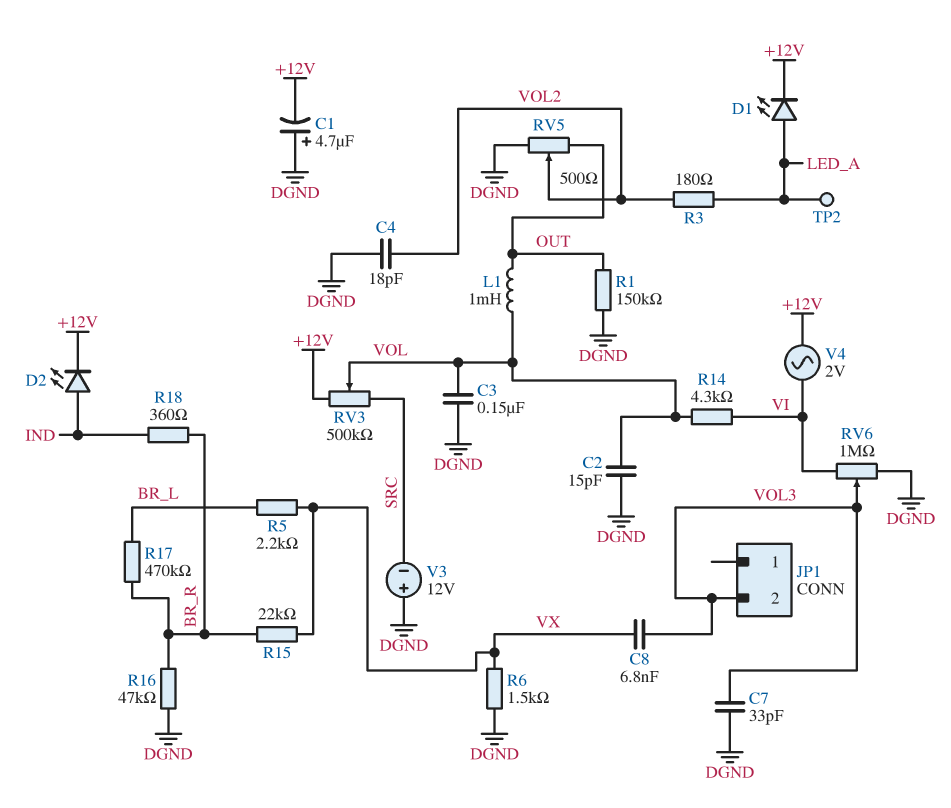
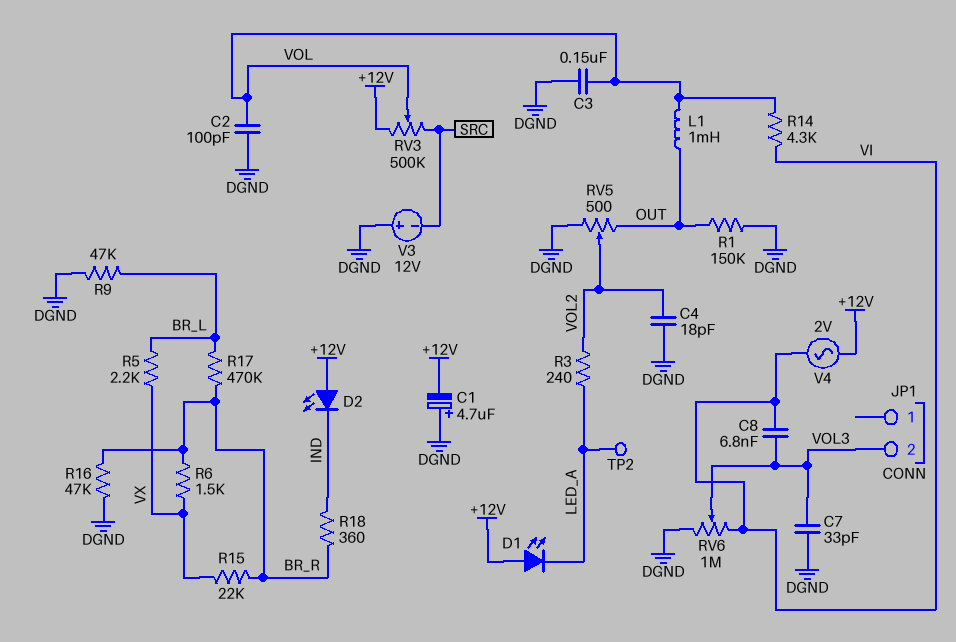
C2: 15pF (DGND, VOL) -> 100pF (DGND, VOL)
C8: 6.8nF (VOL3, VX) -> 6.8nF (VI, VOL3)
D1: LED (A LED_A, K +12V) -> LED (A +12V, K LED_A)
D2: LED (A IND, K +12V) -> LED (A +12V, K IND)
R3: 180 (LED_A, VOL2) -> 240 (LED_A, VOL2)
R6: 1.5k (DGND, VX) -> 1.5k (BR_R, VX)
R9: none -> 47k (BR_L, DGND)

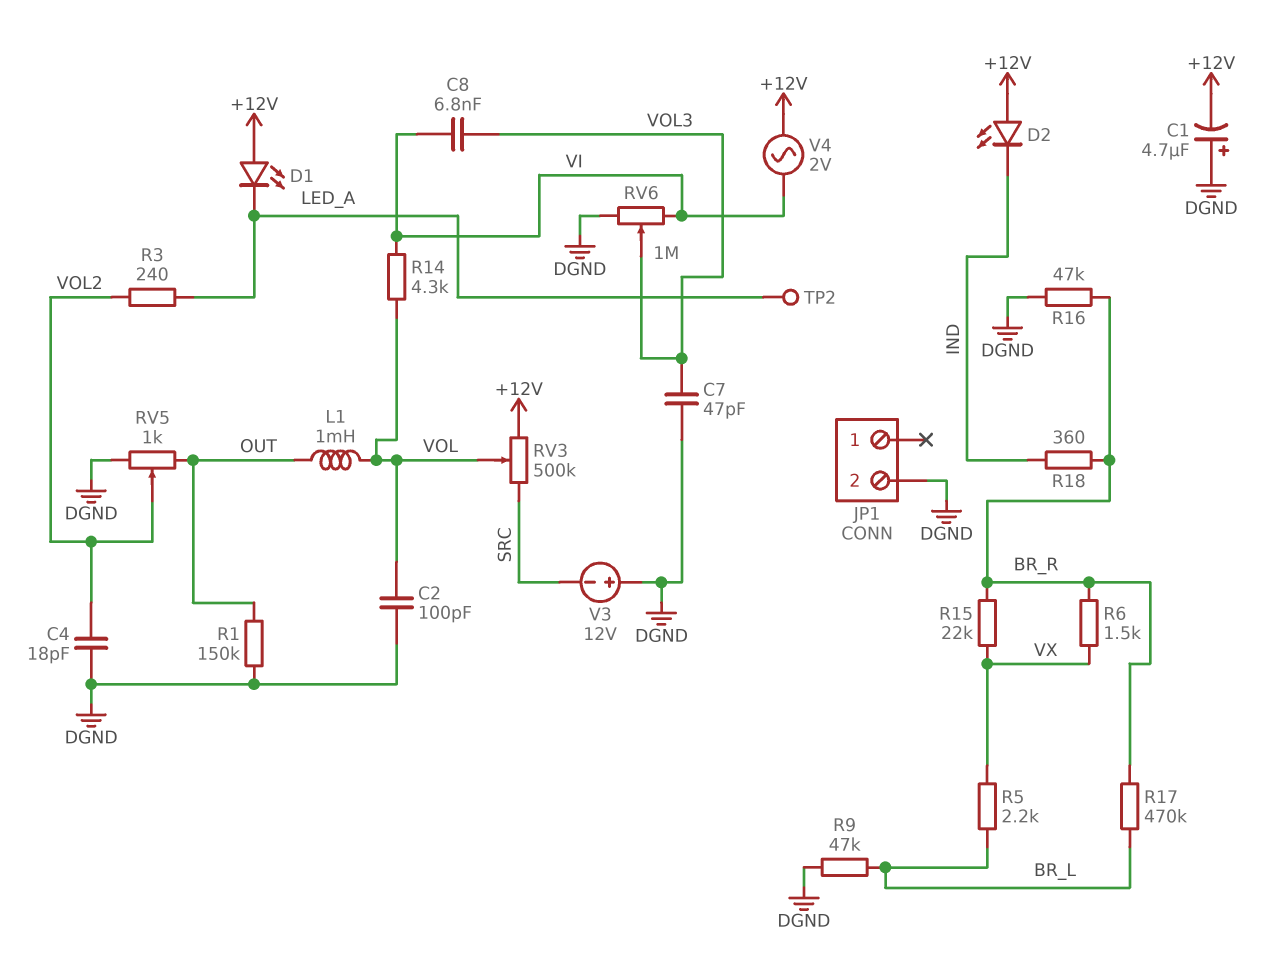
C3: 150nF (DGND, VOL) -> none
C7: 33pF (DGND, VOL3) -> 47pF (DGND, VOL3)
JP1 pin 2: VOL3 -> DGND
RV5: 500 (DGND, OUT, wiper VOL2) -> 1k (DGND, OUT, wiper VOL2)

